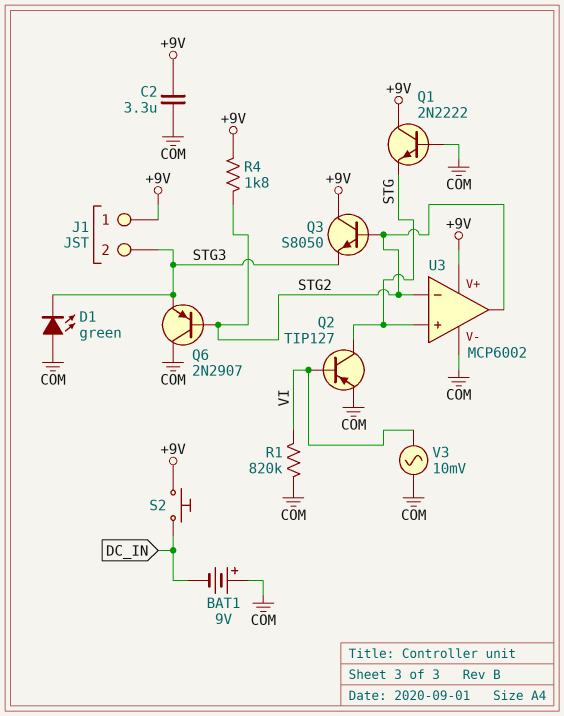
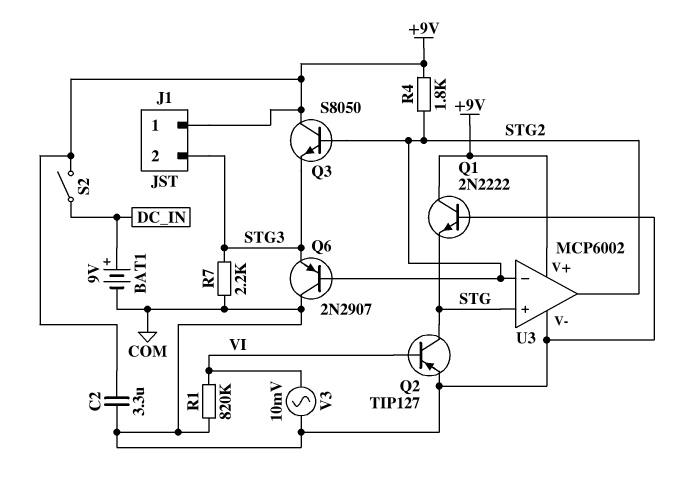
BAT1: 9V (plus COM, minus DC_IN) -> 9V (plus DC_IN, minus COM)
D1: LED green (A COM, K STG3) -> none
R7: none -> 2.2k (COM, STG3)
S2: button (+9V, DC_IN) -> switch (+9V, DC_IN)

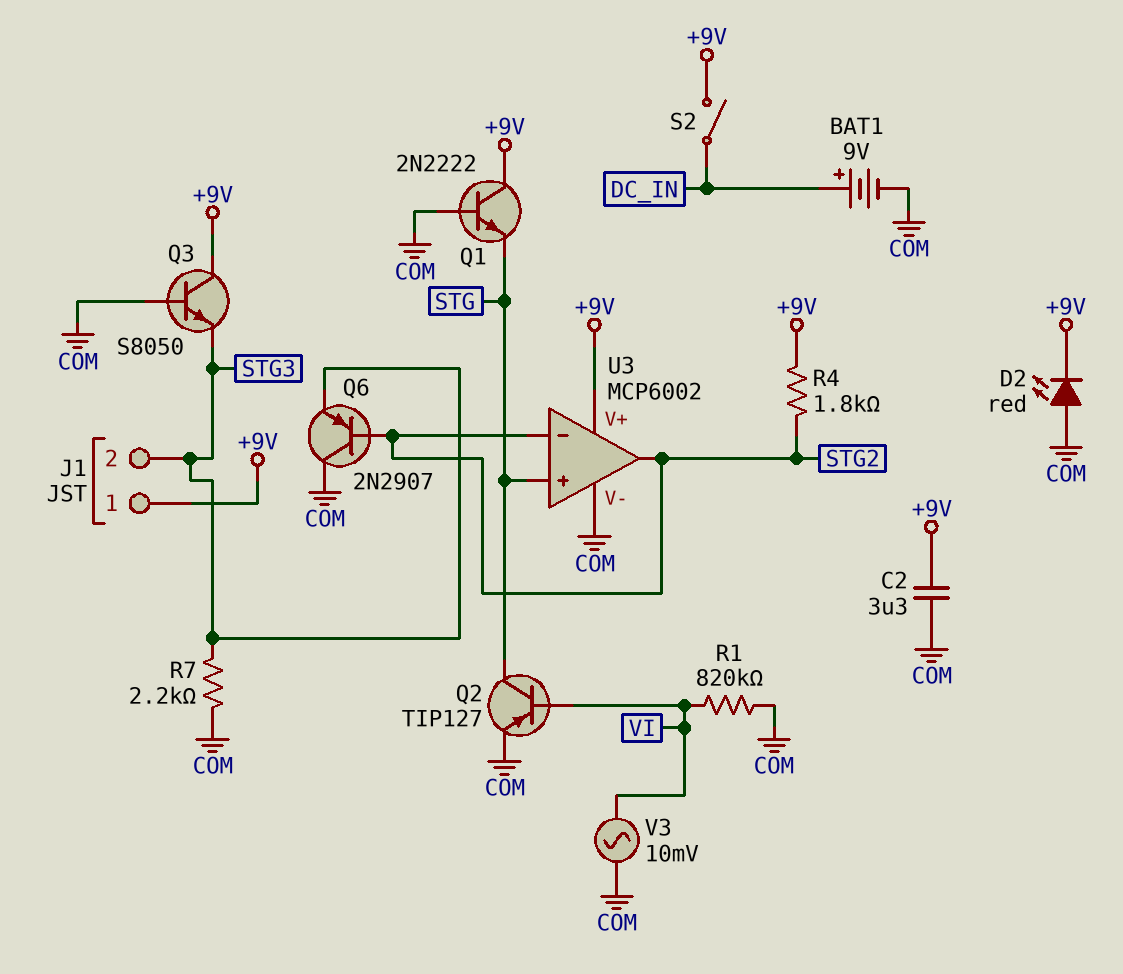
D2: none -> LED red (A COM, K +9V)
Q3: NPN S8050 (B STG2, C +9V, E STG3) -> NPN S8050 (B COM, C +9V, E STG3)

